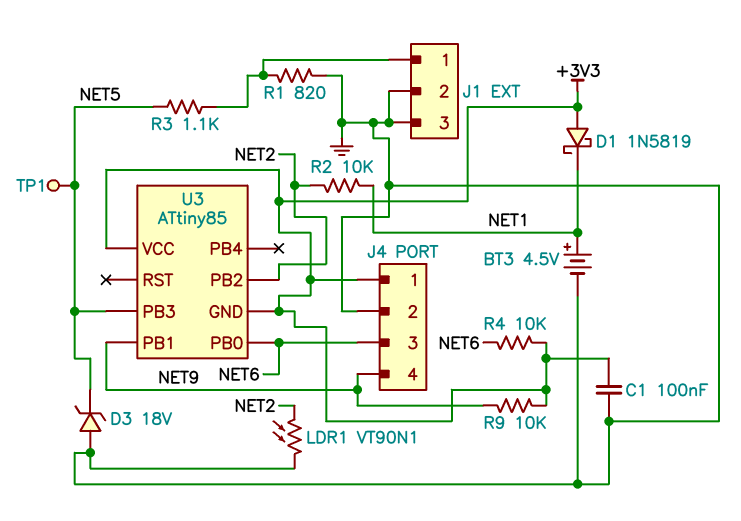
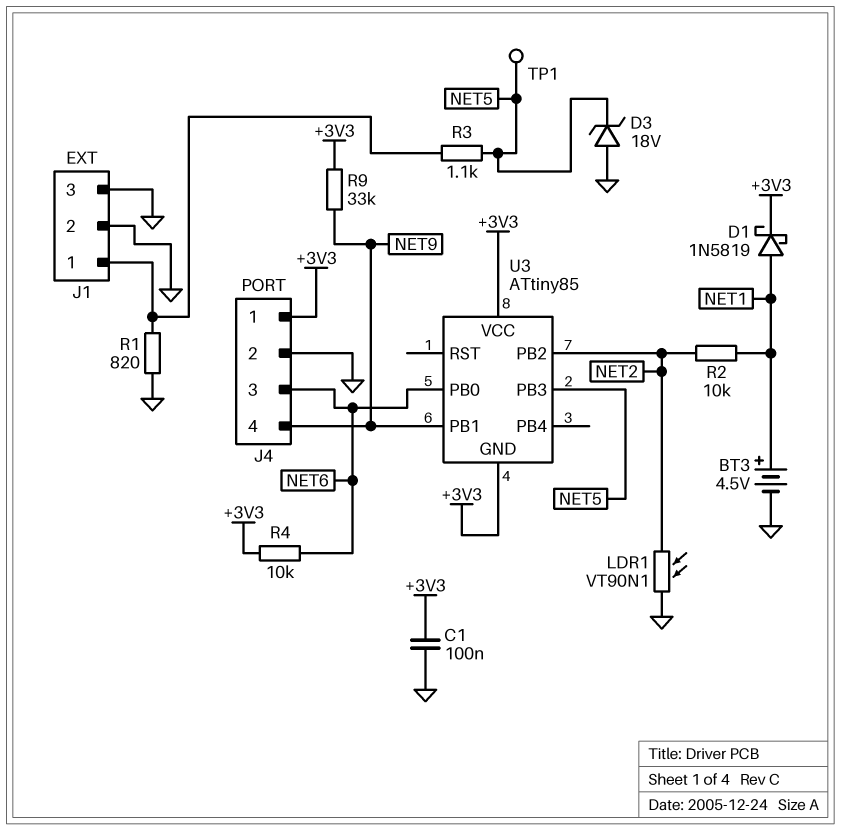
D1: schottky 1N5819 (A +3V3, K NET1) -> schottky 1N5819 (A NET1, K +3V3)
R9: 10k (+3V3, NET9) -> 33k (+3V3, NET9)

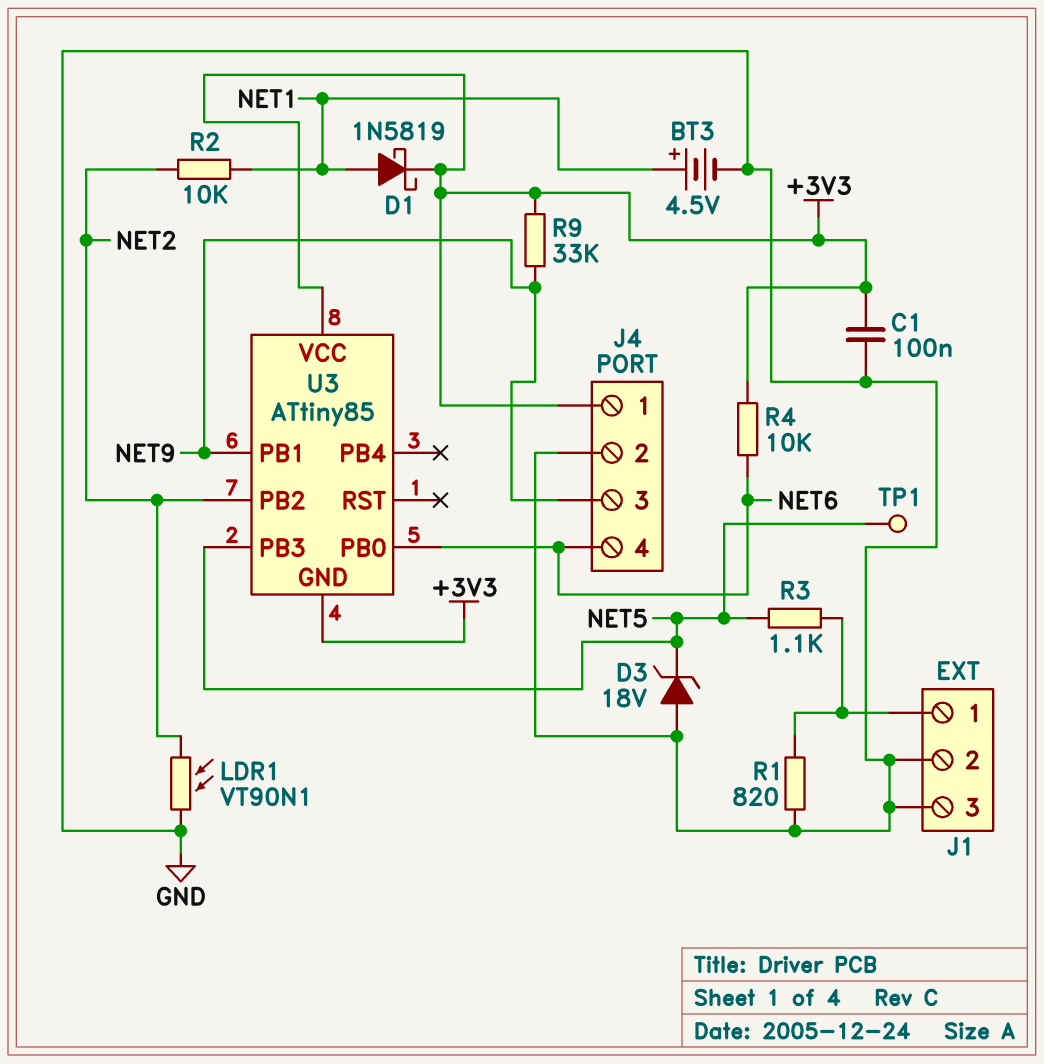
J4 pin 3: NET6 -> NET9
J4 pin 4: NET9 -> NET6

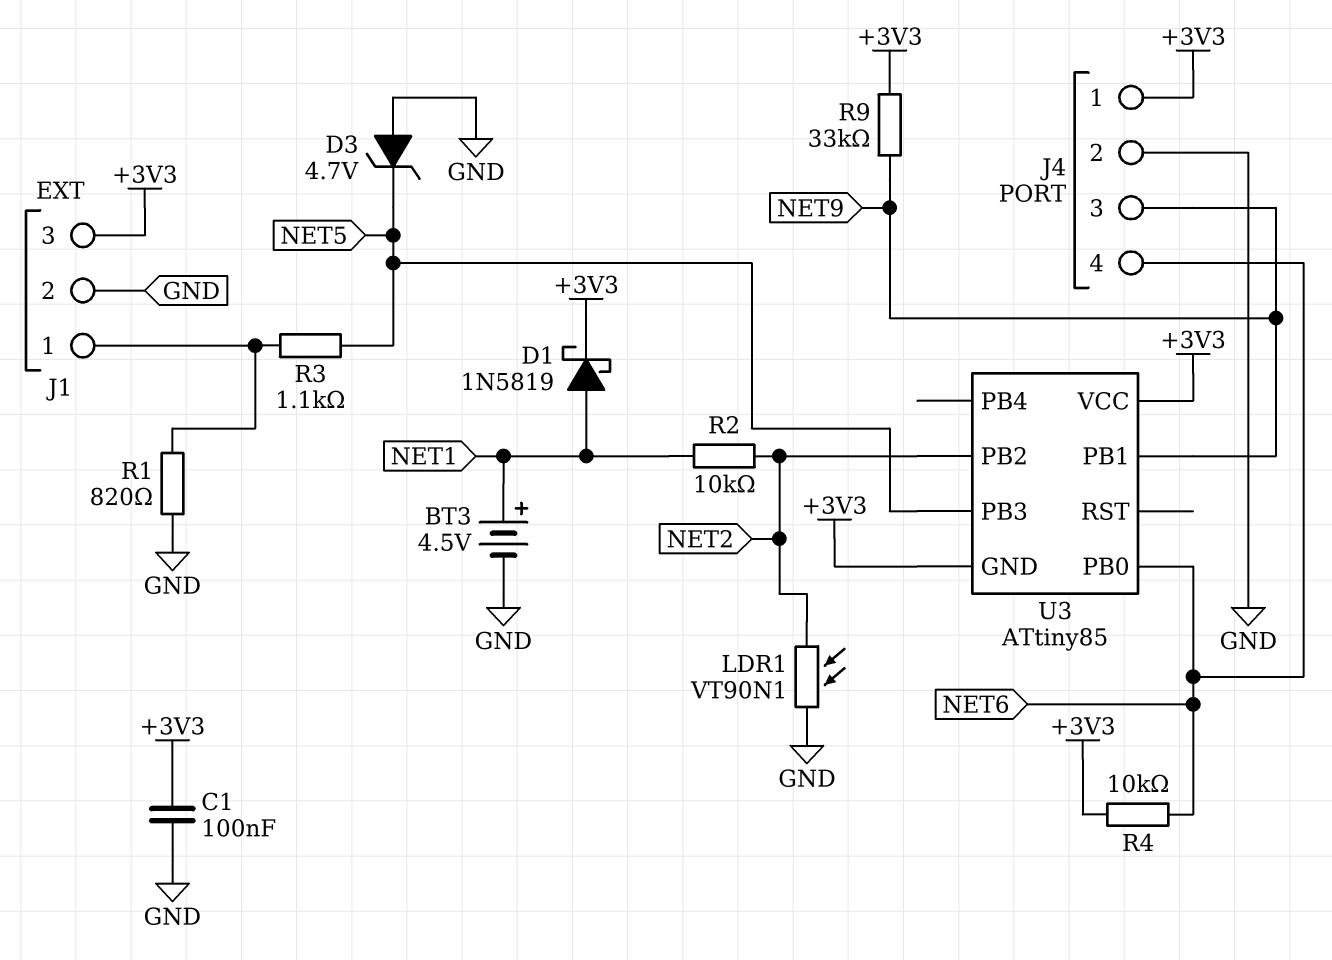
D3: zener 18V (A GND, K NET5) -> zener 4.7V (A GND, K NET5)
J1 pin 3: GND -> +3V3
TP1: test point (NET5) -> none

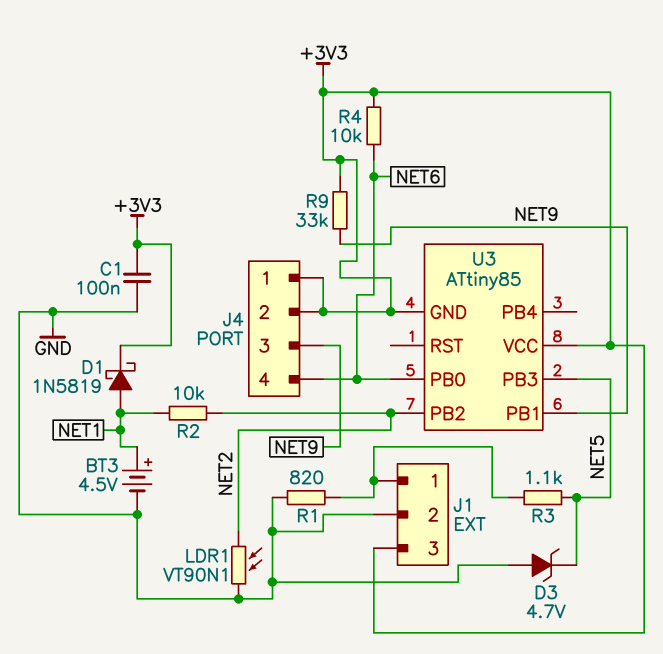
J4 pin 2: GND -> +3V3

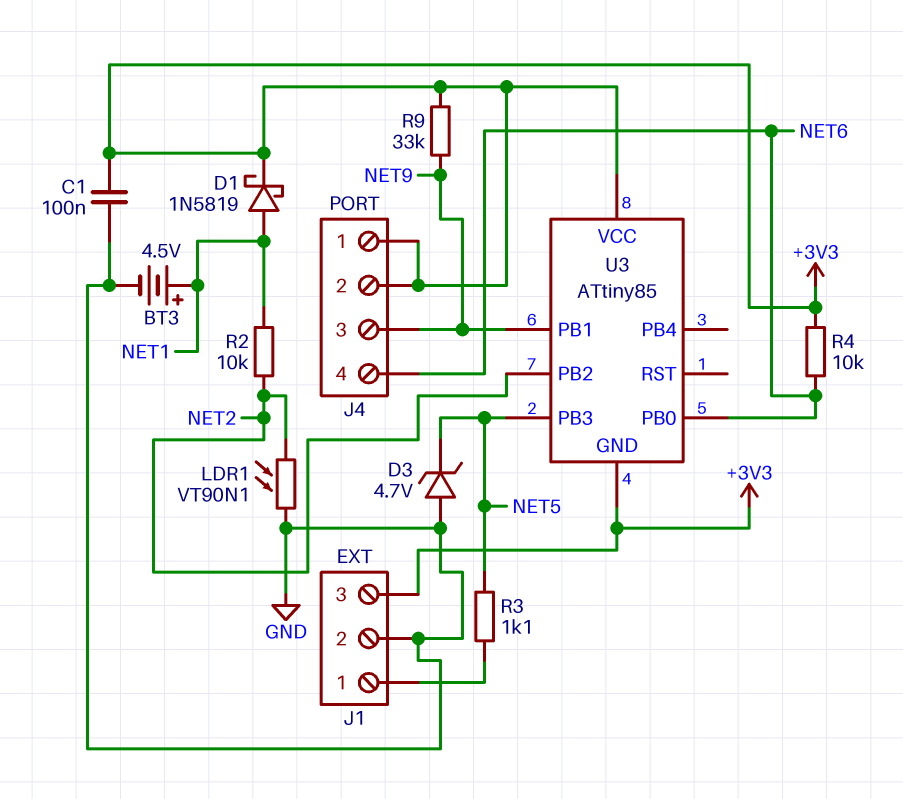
R1: 820 (GND, J1/1) -> none

